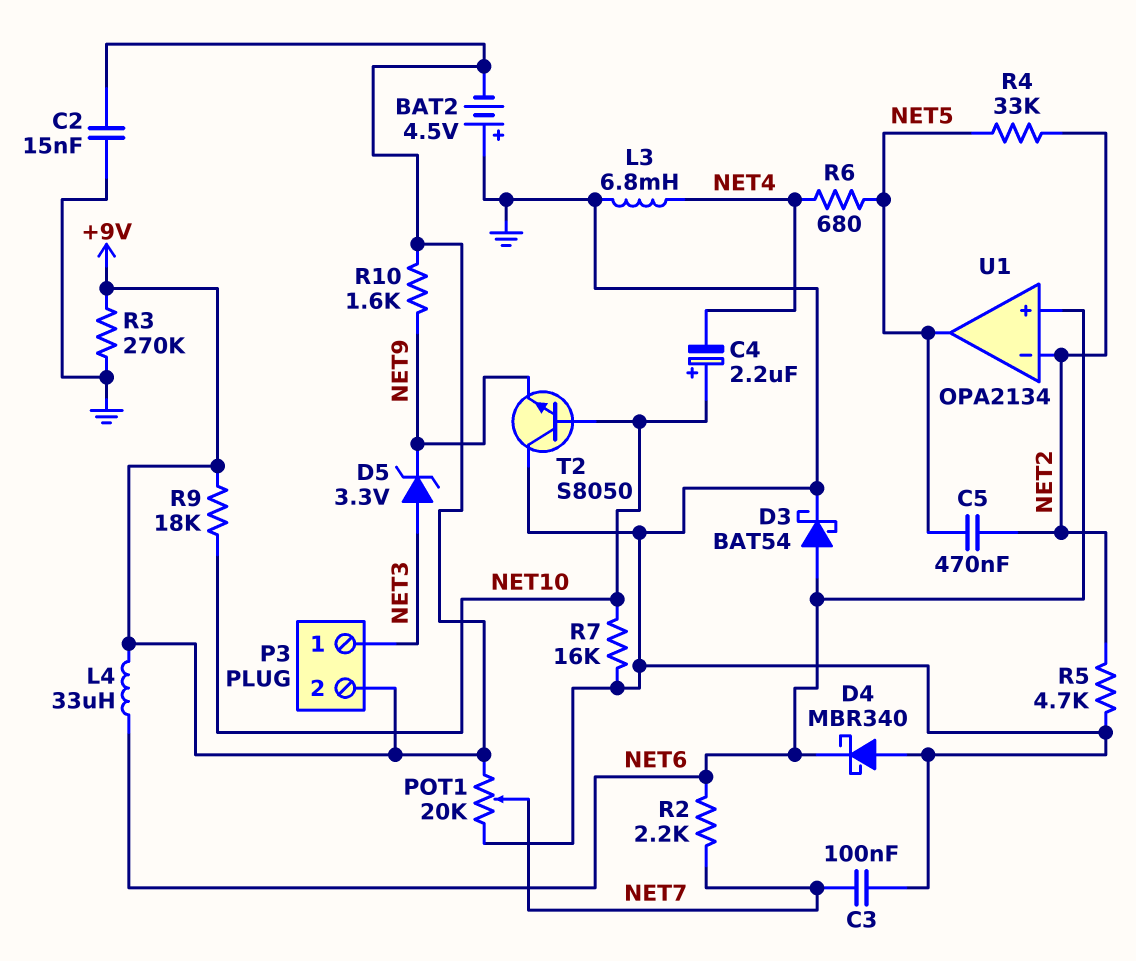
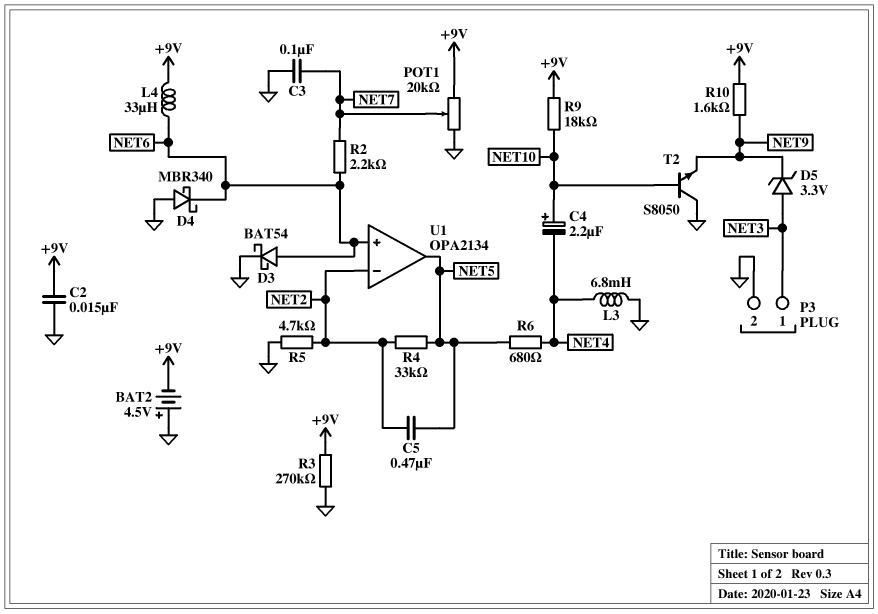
P3 pin 2: +9V -> GND
R7: 16k (GND, NET10) -> none

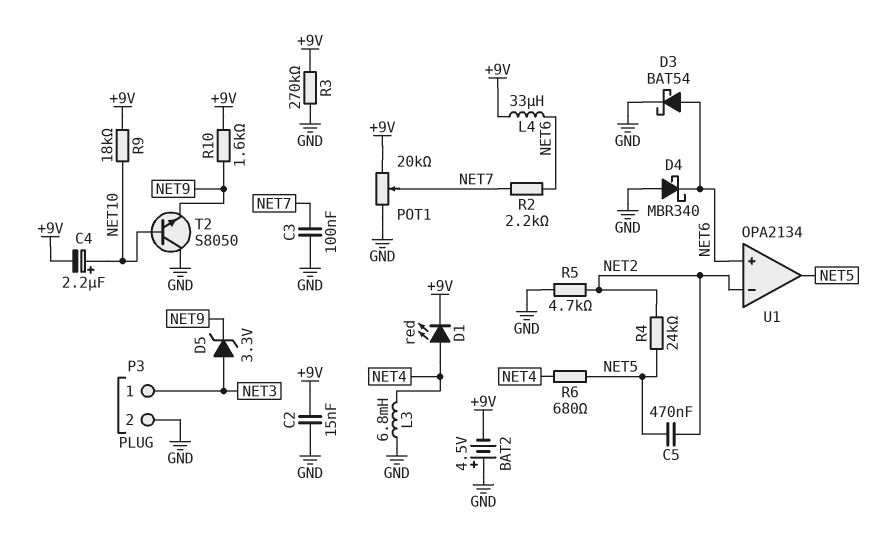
C4: 2.2uF (plus NET10, minus NET4) -> 2.2uF (plus NET10, minus +9V)
D1: none -> LED red (A NET4, K +9V)
R4: 33k (NET2, NET5) -> 24k (NET2, NET5)

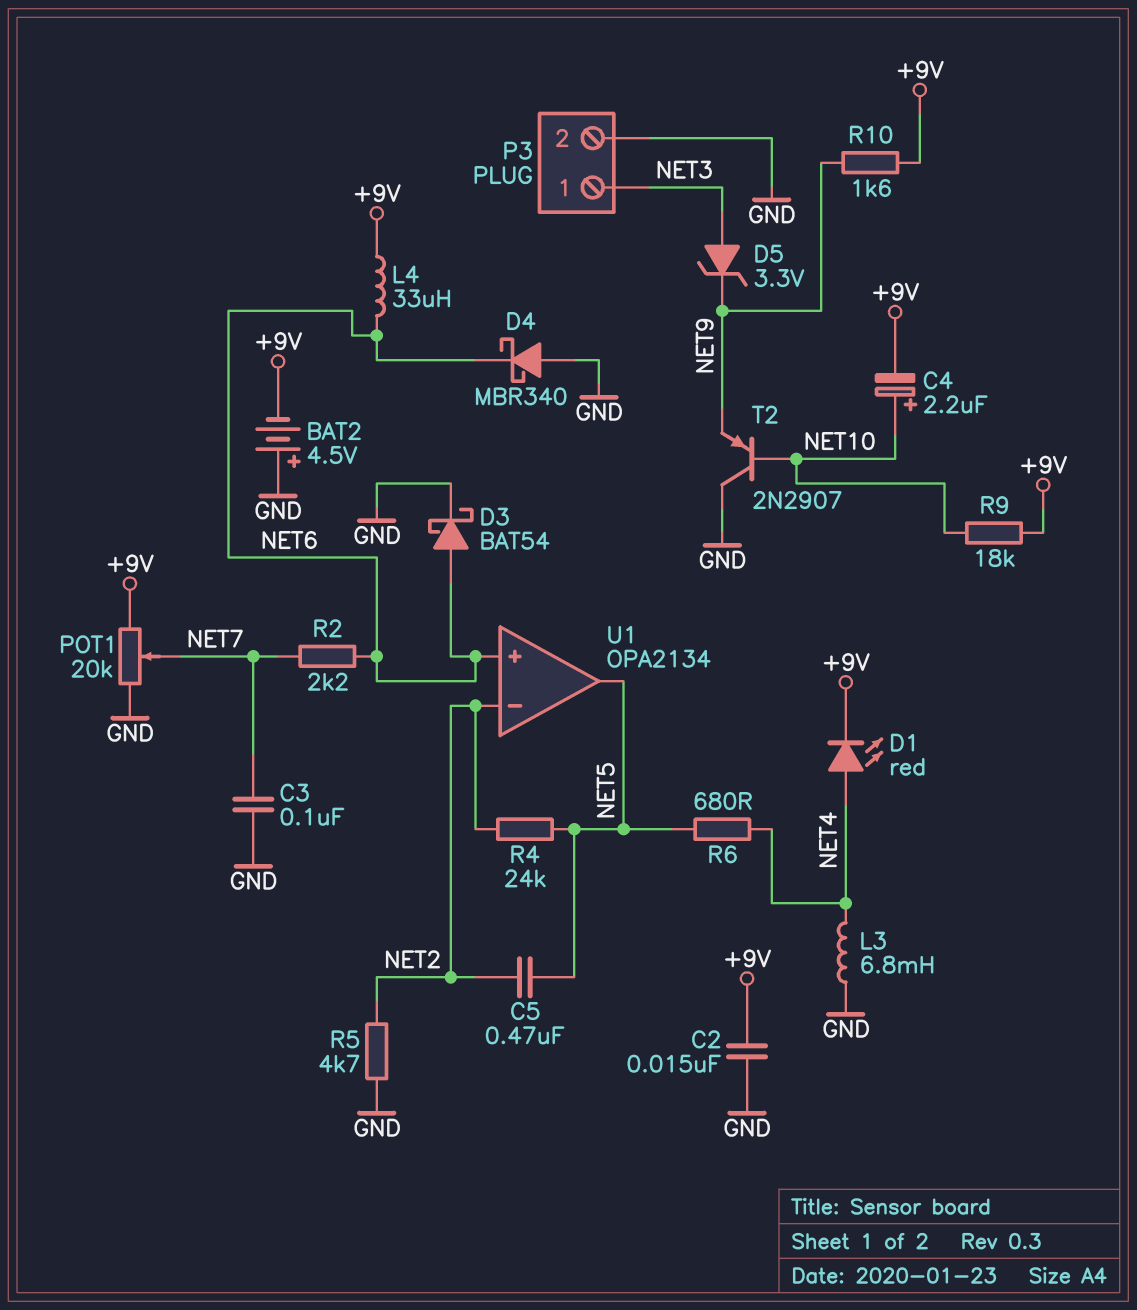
R3: 270k (+9V, GND) -> none
T2: NPN S8050 (B NET10, C GND, E NET9) -> PNP 2N2907 (B NET10, C GND, E NET9)

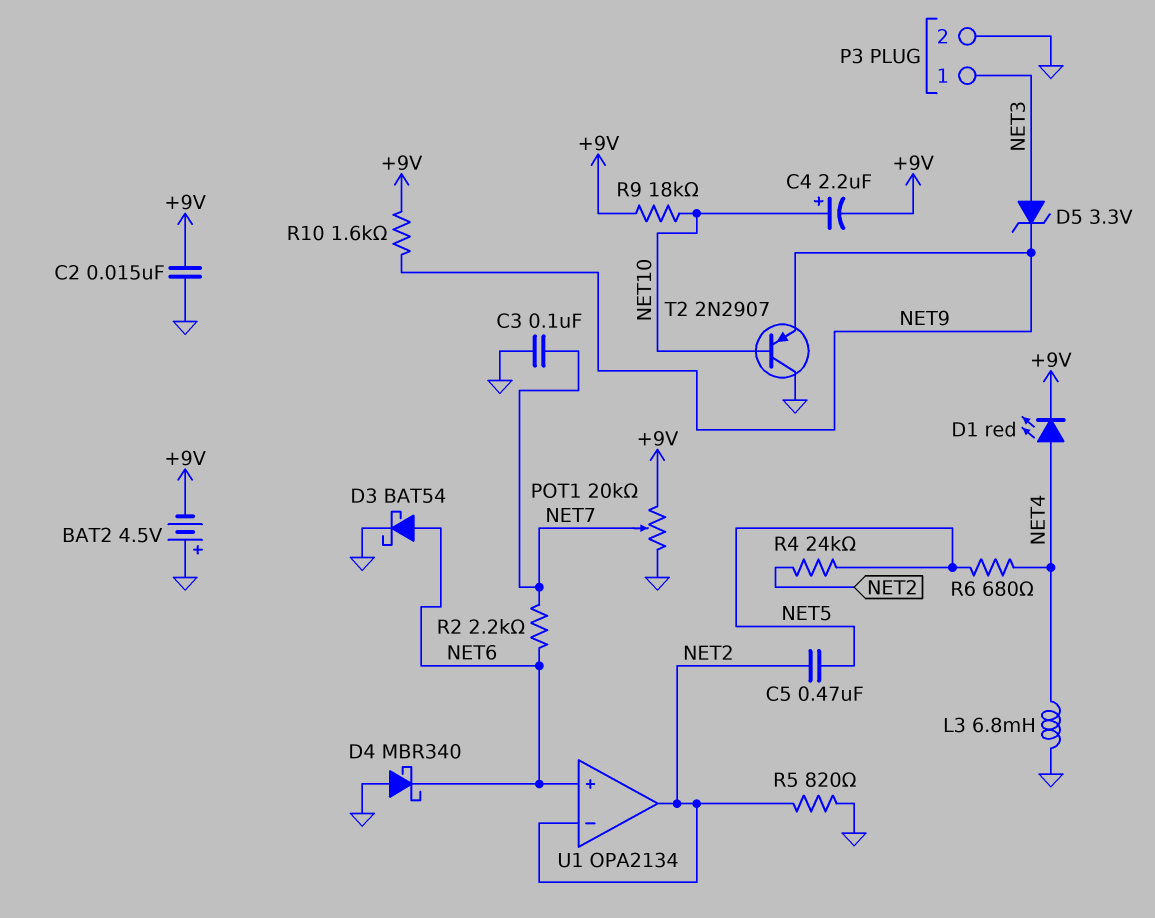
L4: 33uH (+9V, NET6) -> none
R5: 4.7k (GND, NET2) -> 820 (GND, NET2)
U1 pin out: NET5 -> NET2

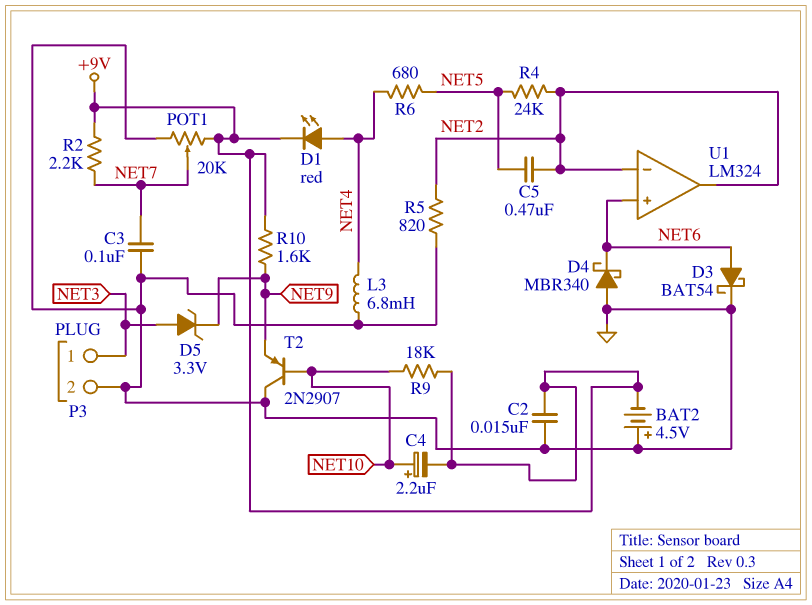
R2: 2.2k (NET6, NET7) -> 2.2k (+9V, NET7)
U1: OPA2134 -> LM324

